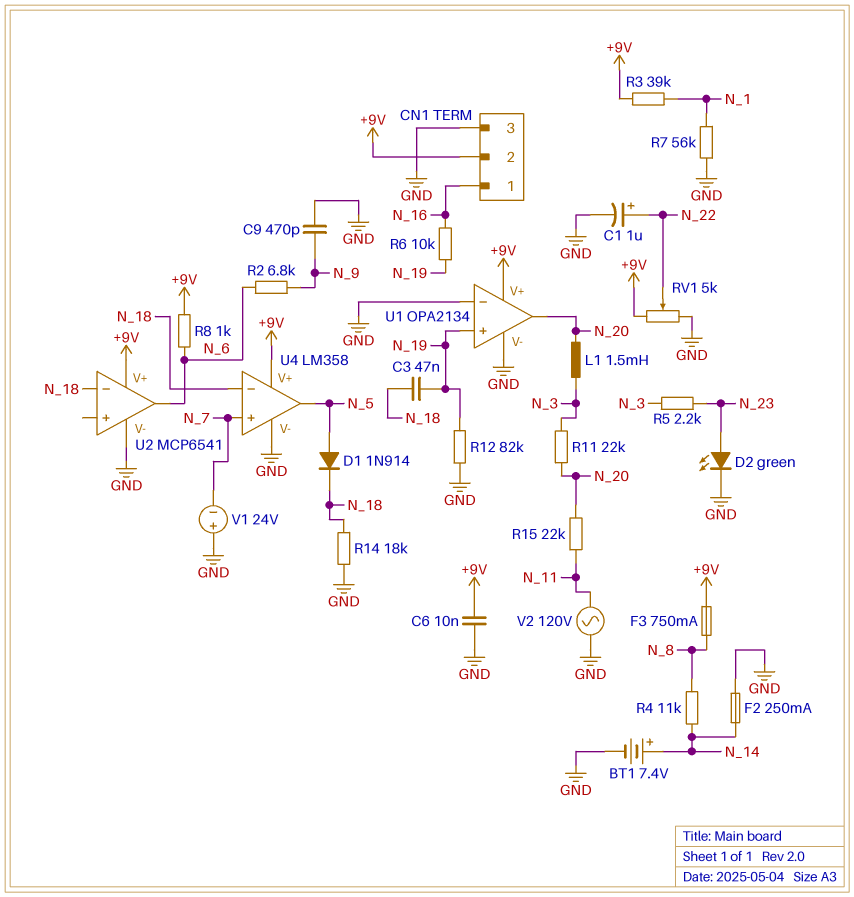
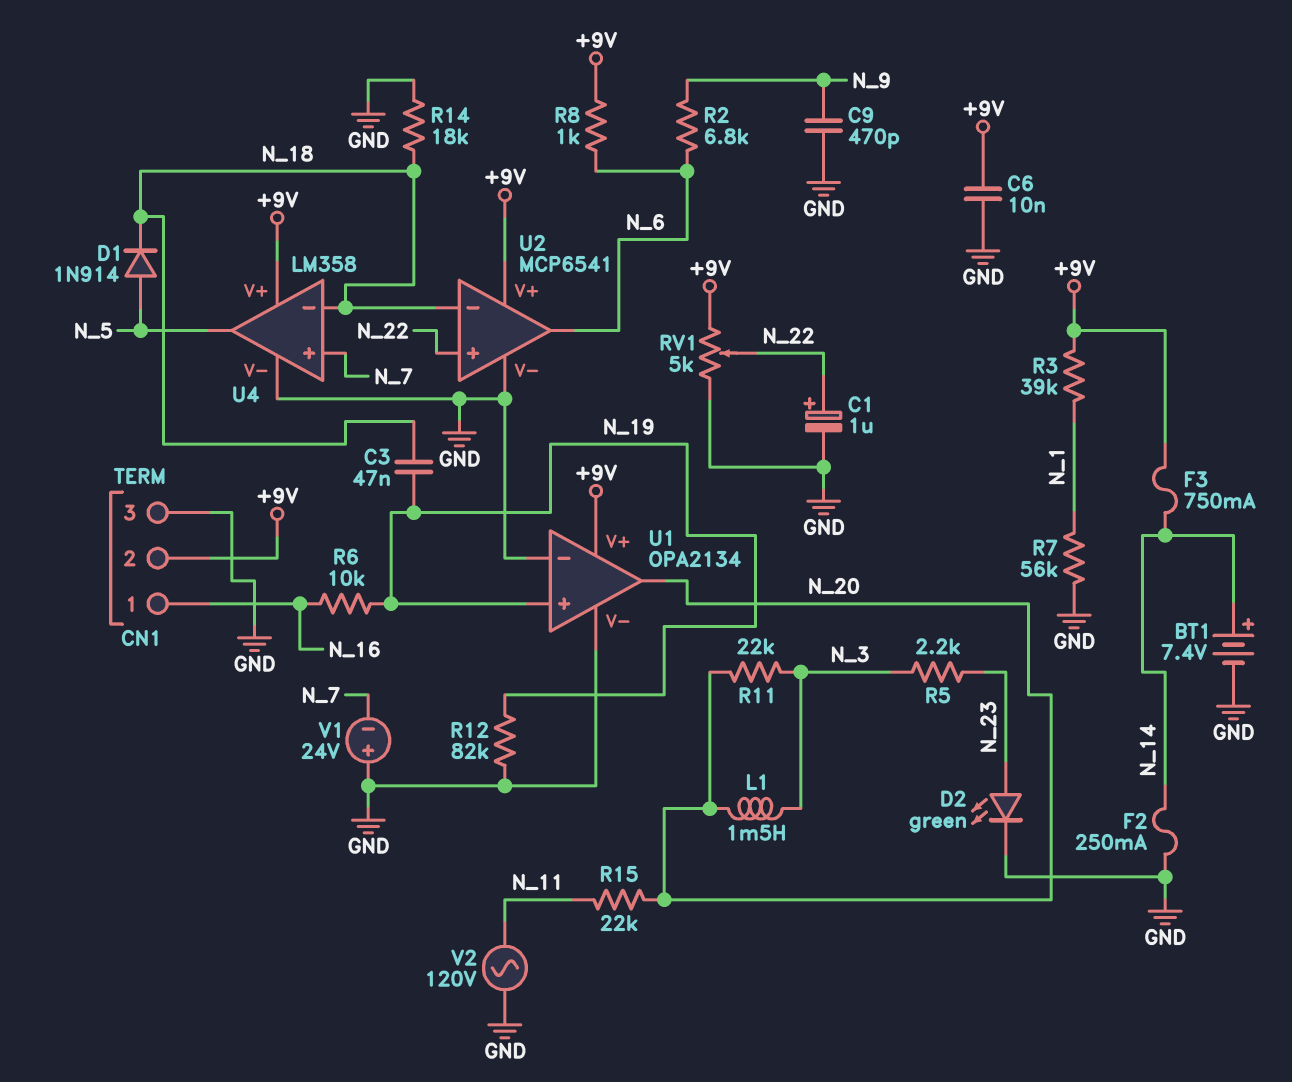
F3: 750mA (+9V, N_8) -> 750mA (+9V, N_14)
R4: 11k (N_8, N_14) -> none
U2 pin in+: none -> N_22

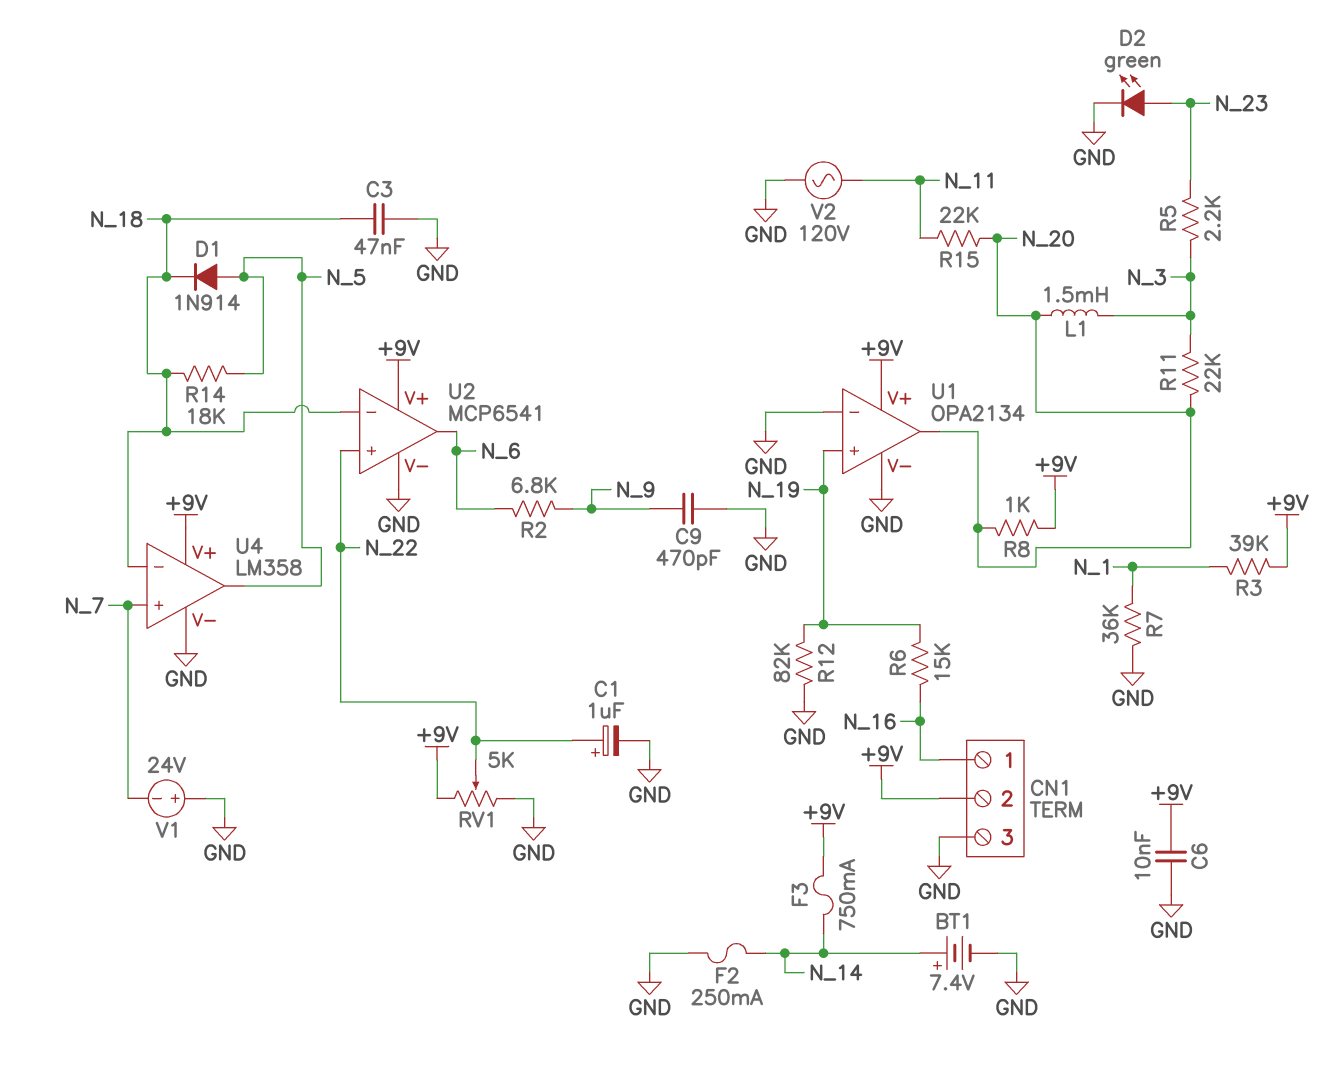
C3: 47nF (N_18, N_19) -> 47nF (GND, N_18)
R6: 10k (N_16, N_19) -> 15k (N_16, N_19)
R7: 56k (GND, N_1) -> 36k (GND, N_1)
R8: 1k (+9V, N_6) -> 1k (+9V, N_20)
R14: 18k (GND, N_18) -> 18k (N_5, N_18)

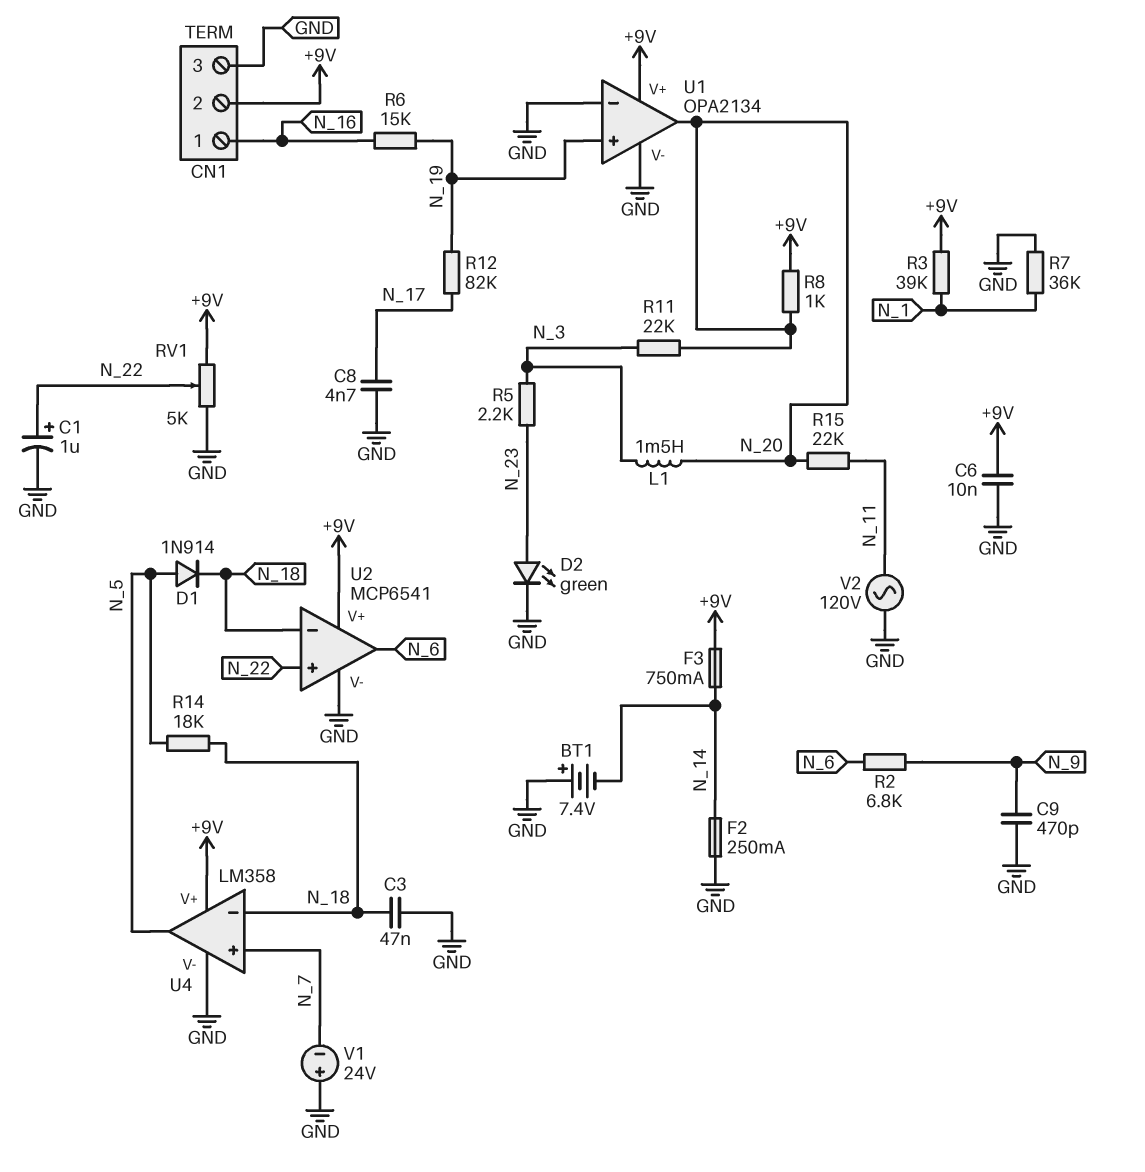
BT1: 7.4V (plus N_14, minus GND) -> 7.4V (plus GND, minus N_14)
C8: none -> 4.7nF (GND, N_17)
R12: 82k (GND, N_19) -> 82k (N_17, N_19)

